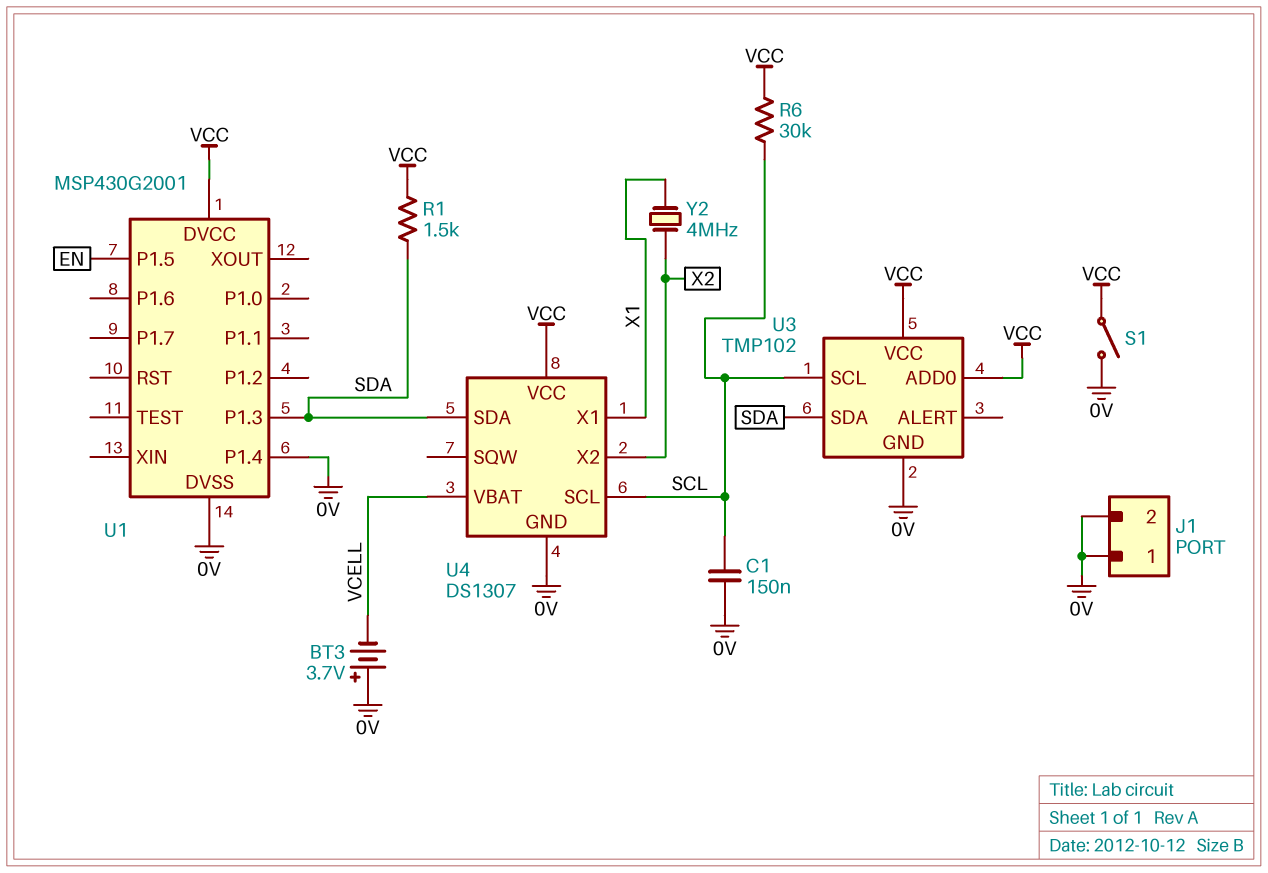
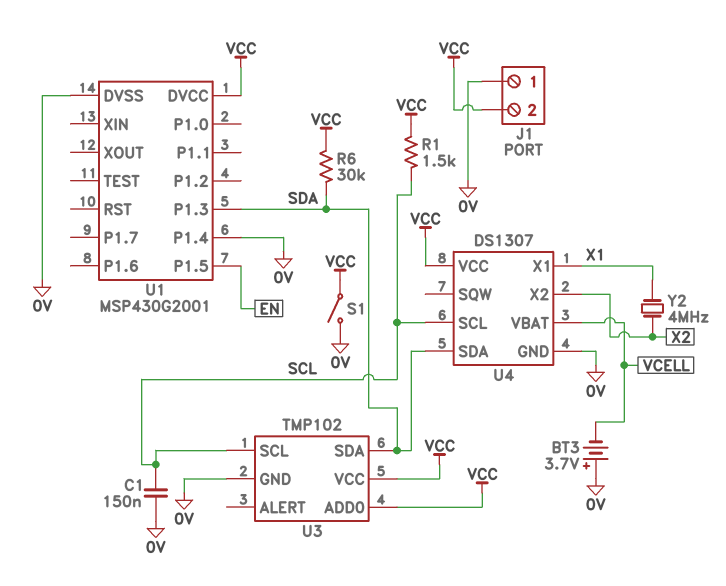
J1 pin 2: 0V -> VCC
R1: 1.5k (SDA, VCC) -> 1.5k (SCL, VCC)
R6: 30k (SCL, VCC) -> 30k (SDA, VCC)

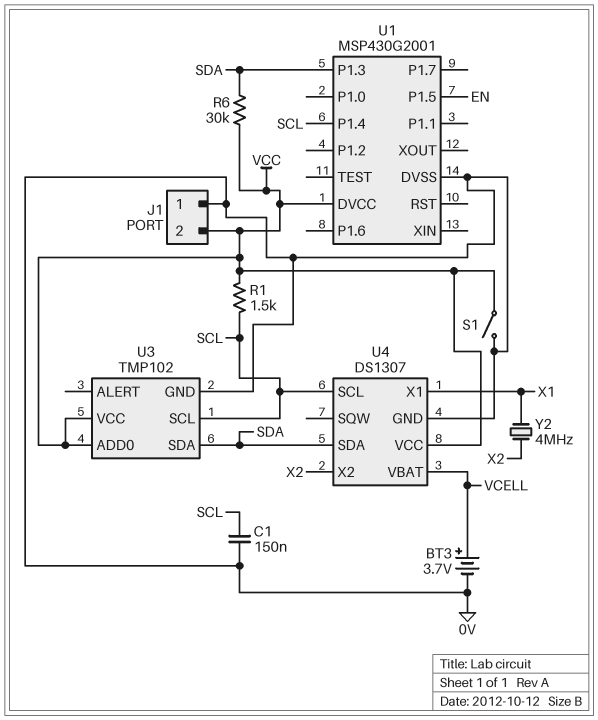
BT3: 3.7V (plus 0V, minus VCELL) -> 3.7V (plus VCELL, minus 0V)
U1 pin P1.4: 0V -> SCL

